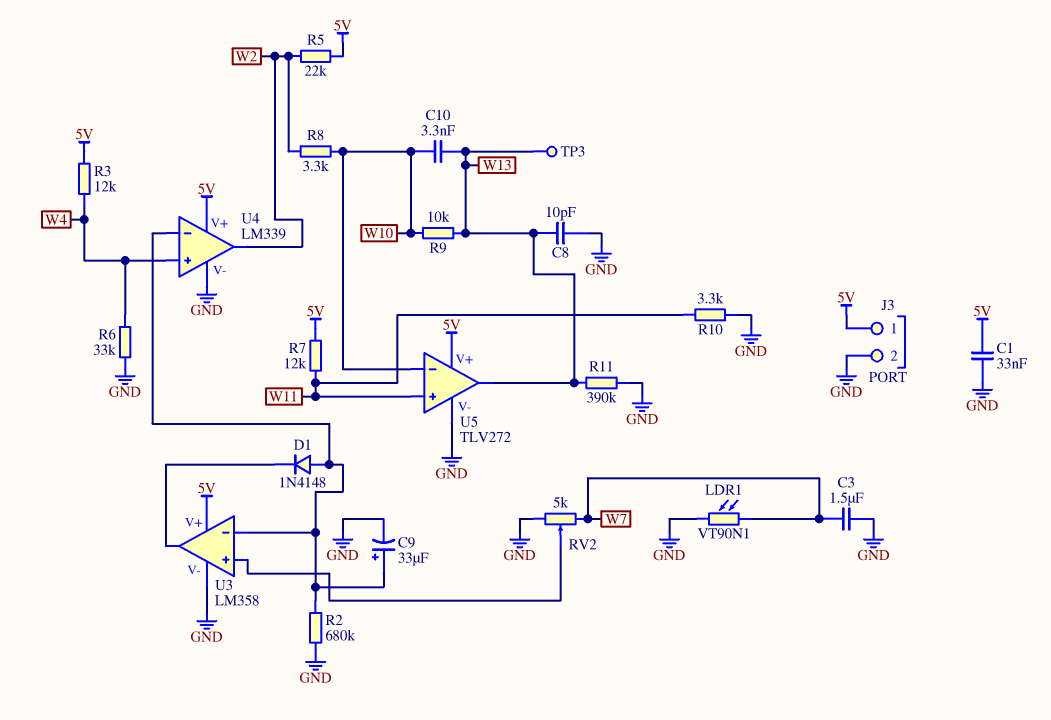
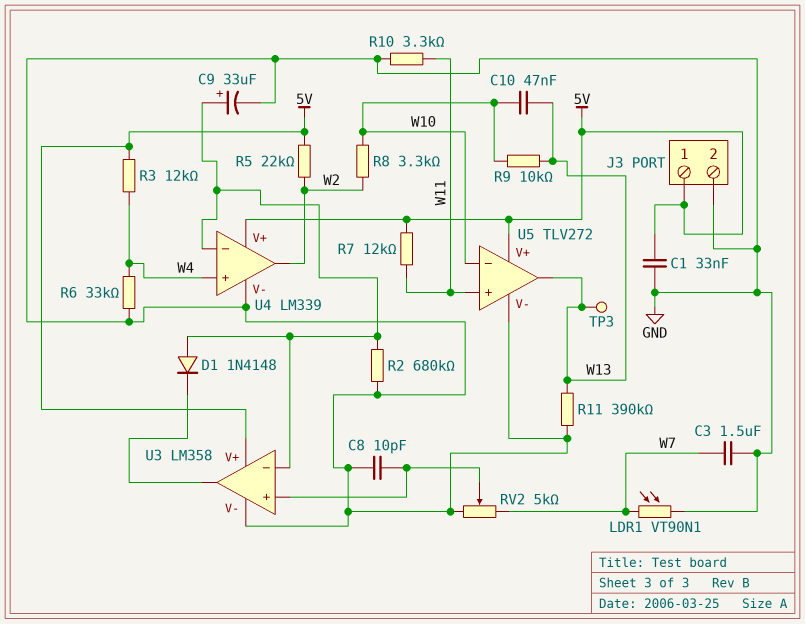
C8: 10pF (GND, W13) -> 10pF (GND, U3/in+)
C10: 3.3nF (W10, W13) -> 47nF (W10, W13)

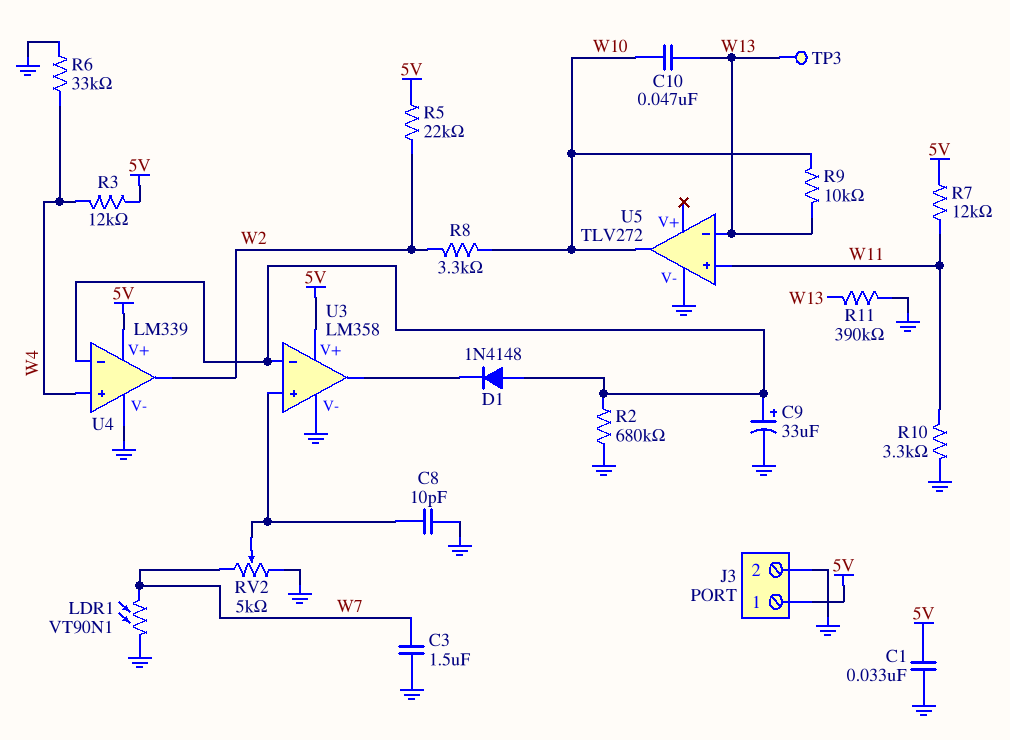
U5 pin V+: 5V -> none
U5 pin in-: W10 -> W13
U5 pin out: W13 -> W10

